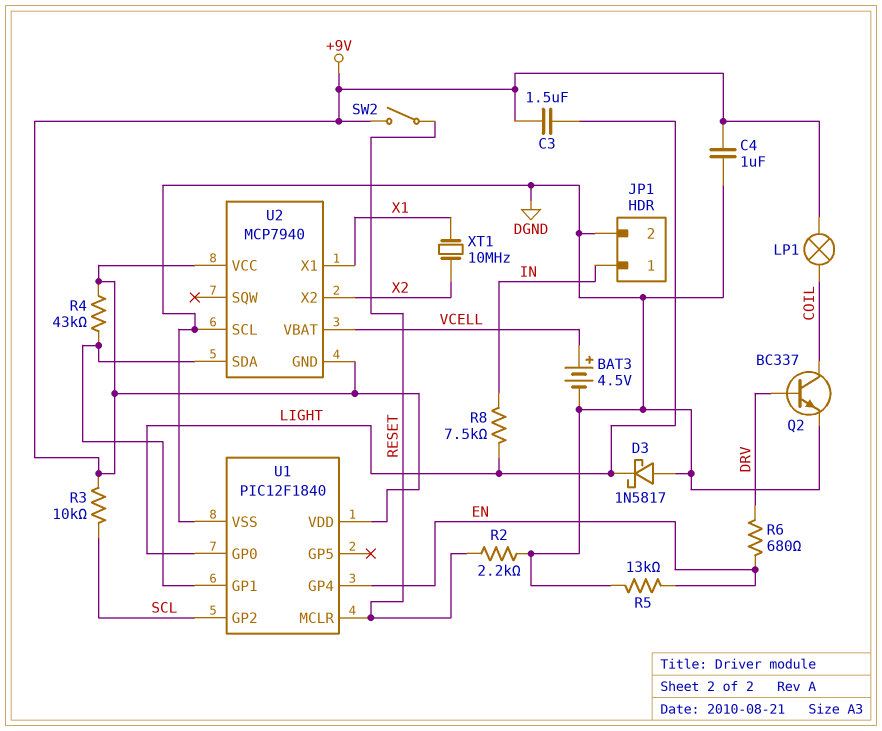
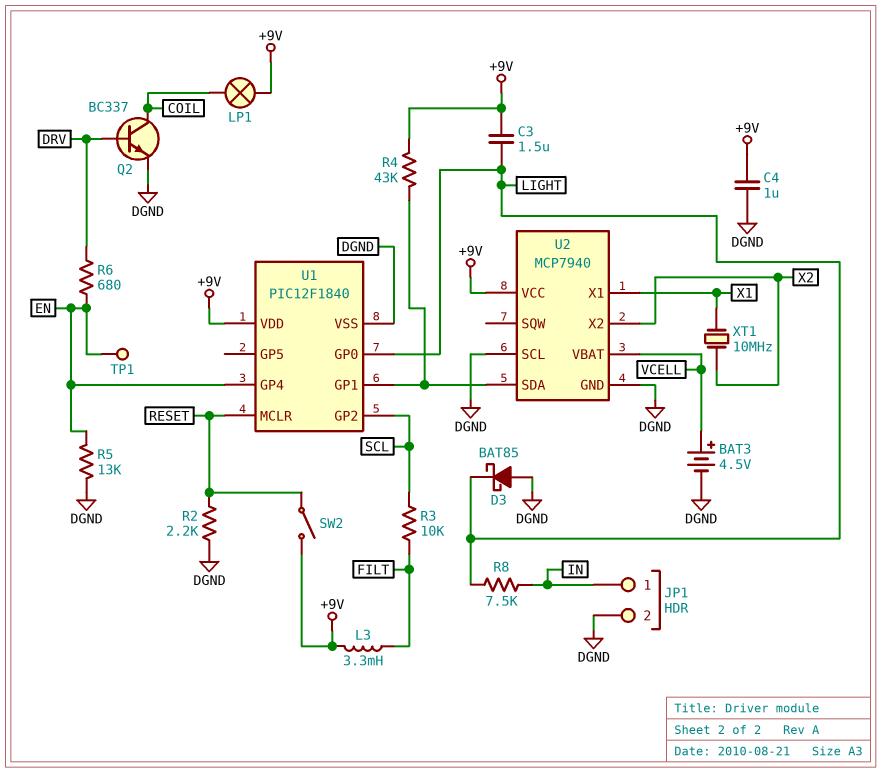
D3: schottky 1N5817 (A DGND, K LIGHT) -> schottky BAT85 (A DGND, K LIGHT)
L3: none -> 3.3mH (+9V, FILT)
R3: 10k (+9V, SCL) -> 10k (FILT, SCL)
TP1: none -> test point (EN)
U2 pin GND: +9V -> DGND

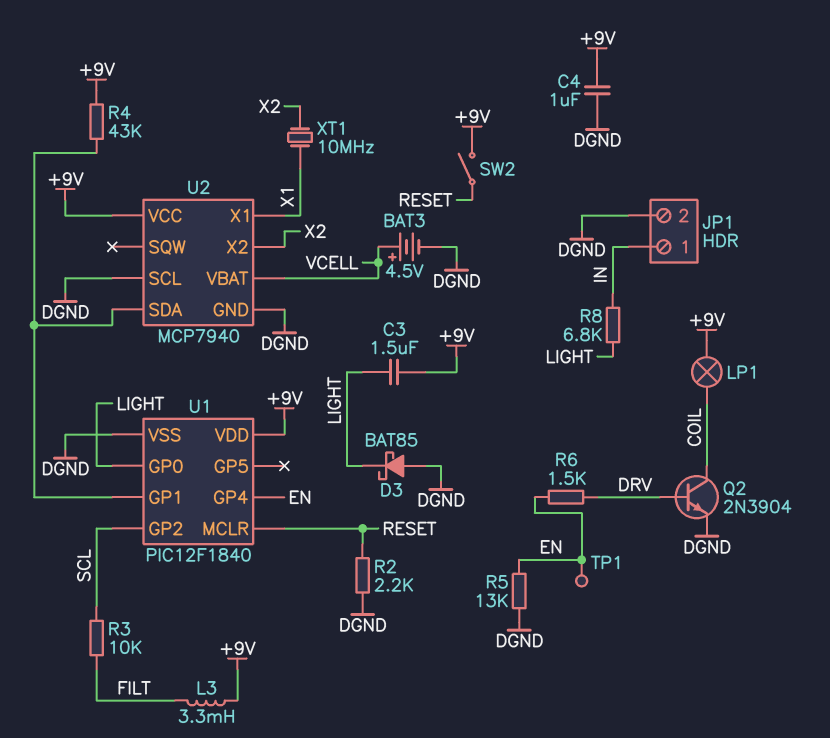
Q2: NPN BC337 (B DRV, C COIL, E DGND) -> NPN 2N3904 (B DRV, C COIL, E DGND)
R6: 680 (DRV, EN) -> 1.5k (DRV, EN)
R8: 7.5k (IN, LIGHT) -> 6.8k (IN, LIGHT)

